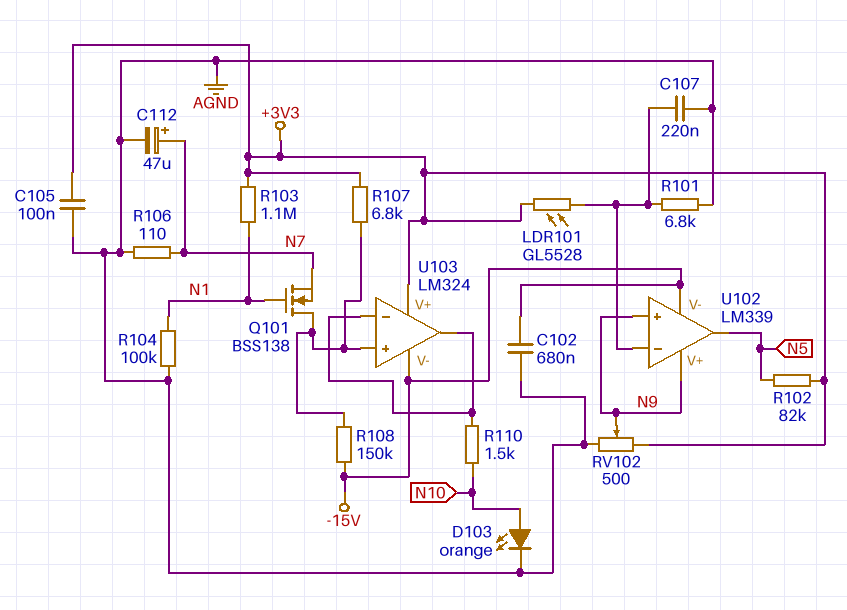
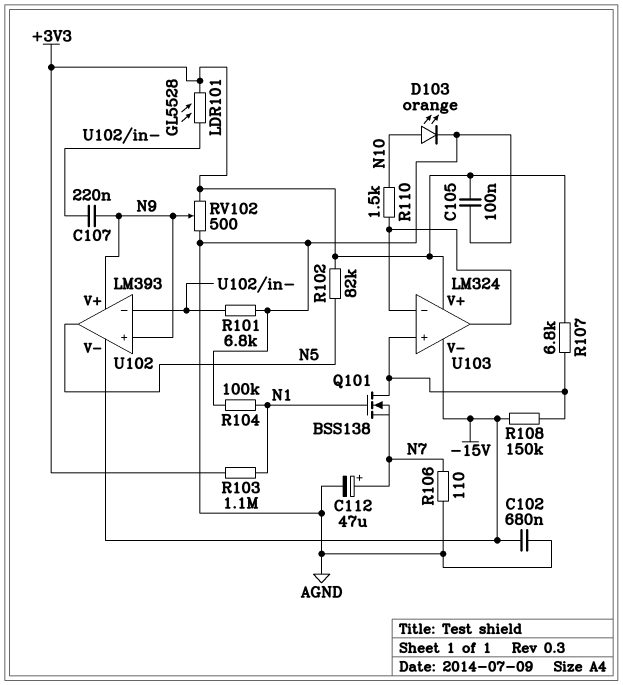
C107: 220nF (AGND, U102/in-) -> 220nF (N9, U102/in-)
U102: LM339 -> LM393

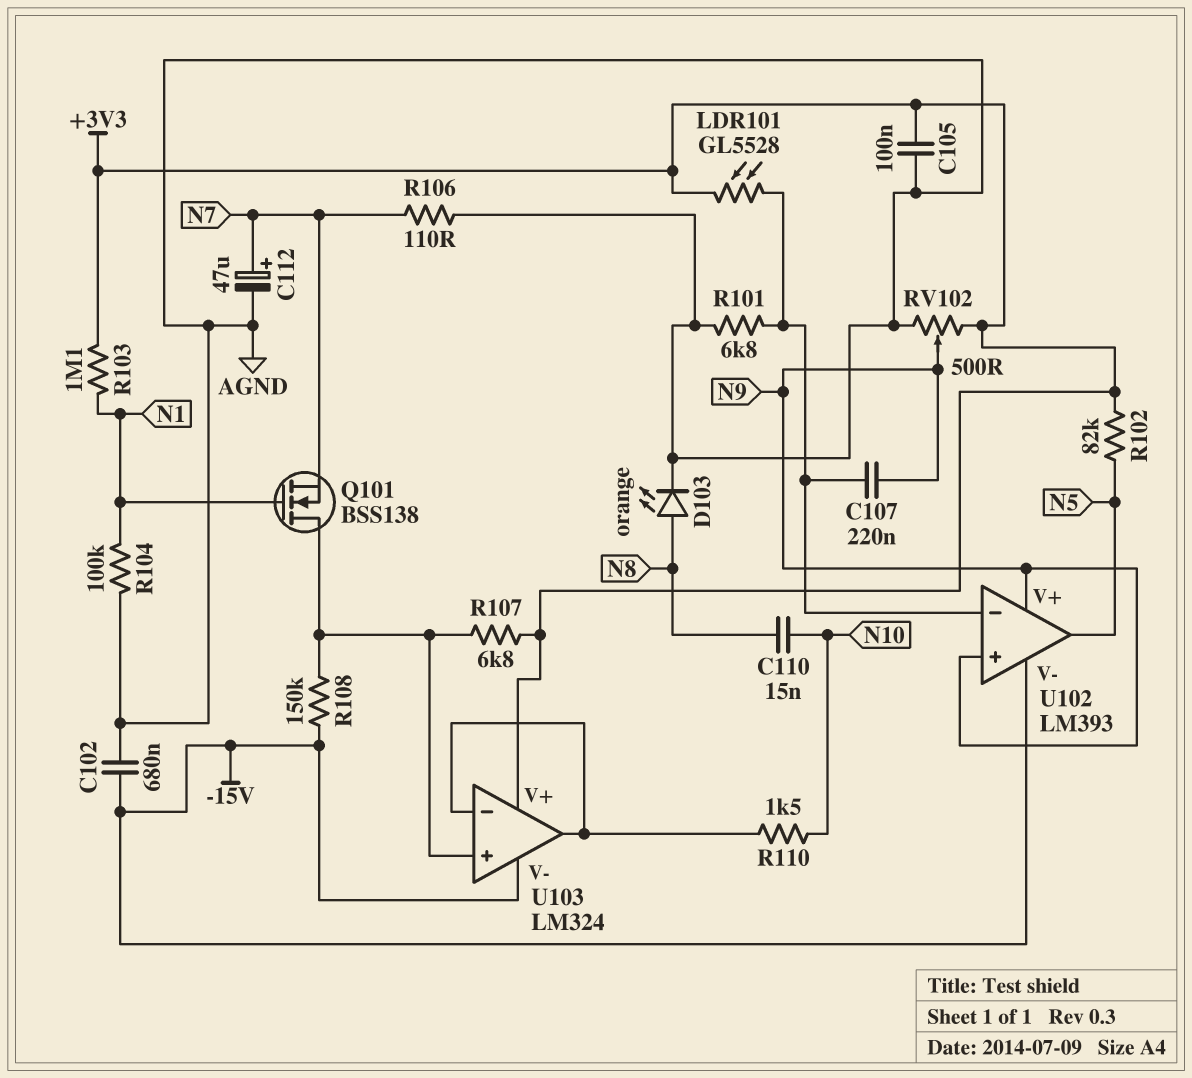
C110: none -> 15nF (N8, N10)
D103: LED orange (A N10, K AGND) -> LED orange (A N8, K AGND)

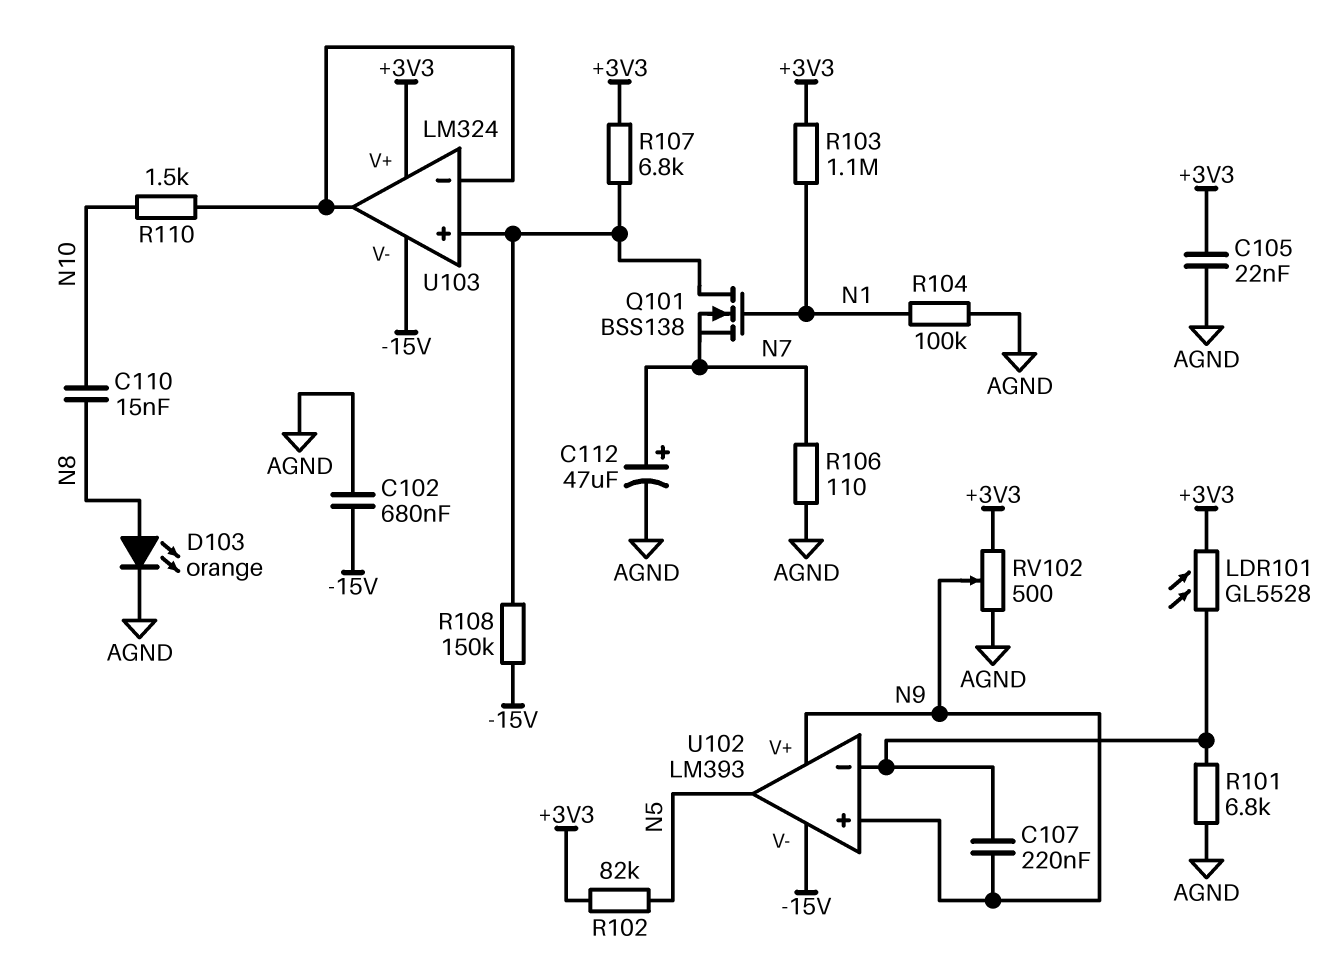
C105: 100nF (+3V3, AGND) -> 22nF (+3V3, AGND)

